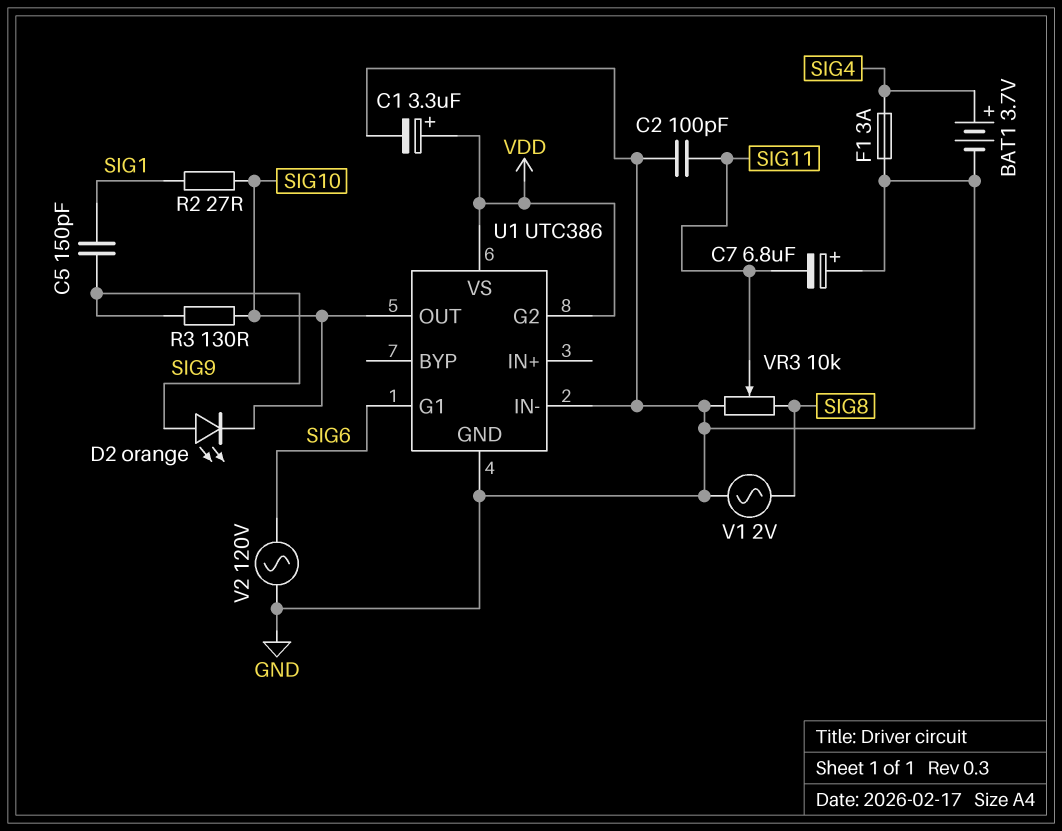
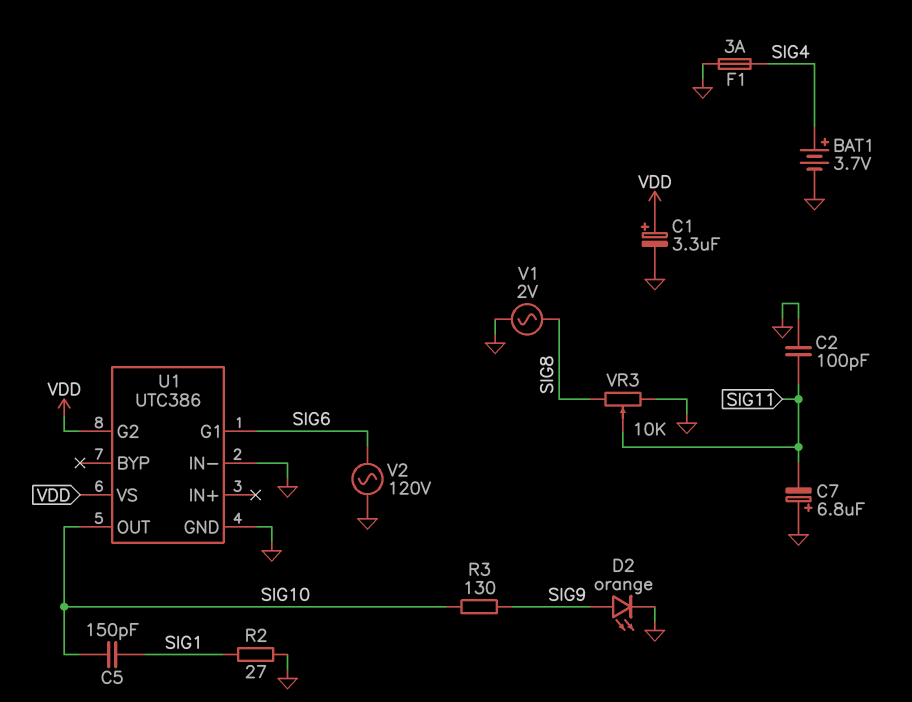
C5: 150pF (SIG1, SIG9) -> 150pF (SIG1, SIG10)
D2: LED orange (A SIG9, K SIG10) -> LED orange (A SIG9, K GND)
R2: 27 (SIG1, SIG10) -> 27 (GND, SIG1)

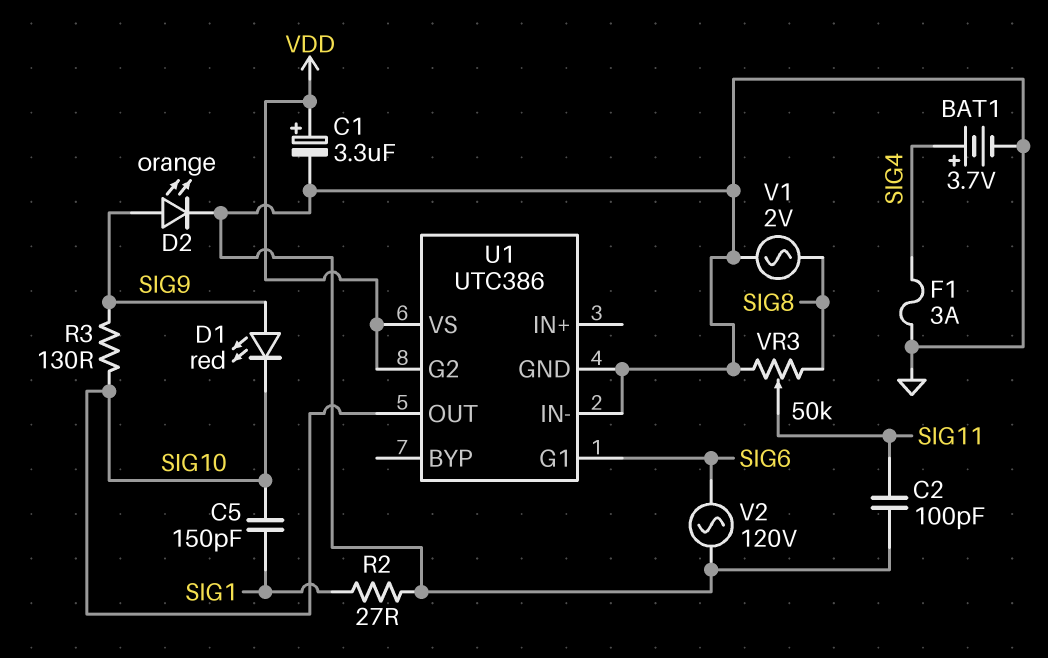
C7: 6.8uF (plus GND, minus SIG11) -> none
D1: none -> LED red (A SIG9, K SIG10)
VR3: 10k (GND, SIG8, wiper SIG11) -> 50k (GND, SIG8, wiper SIG11)

